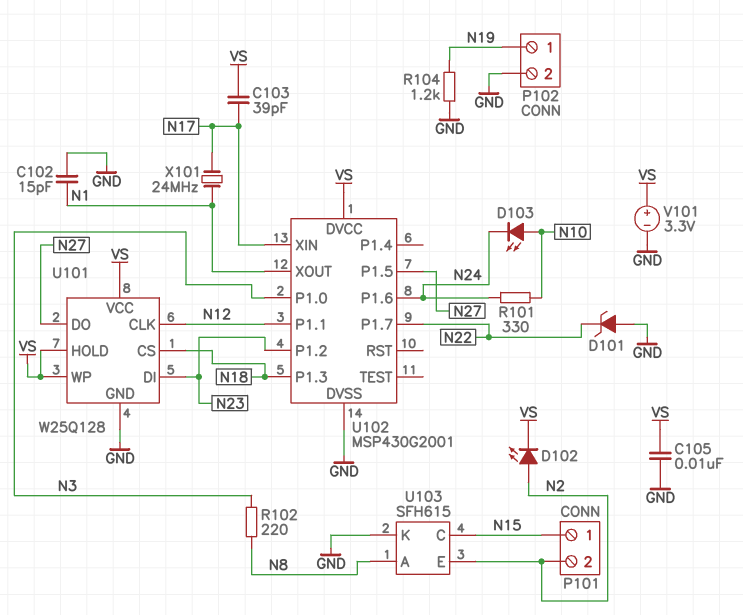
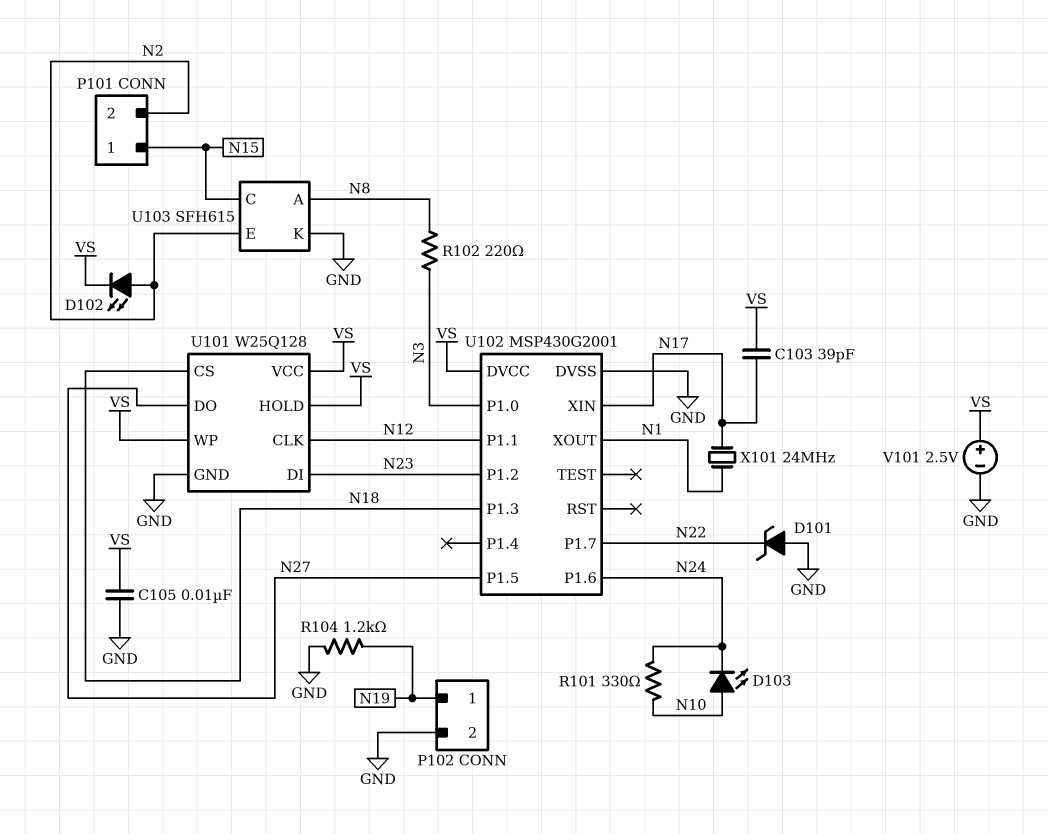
C102: 15pF (GND, N1) -> none
V101: 3.3V (plus VS, minus GND) -> 2.5V (plus VS, minus GND)

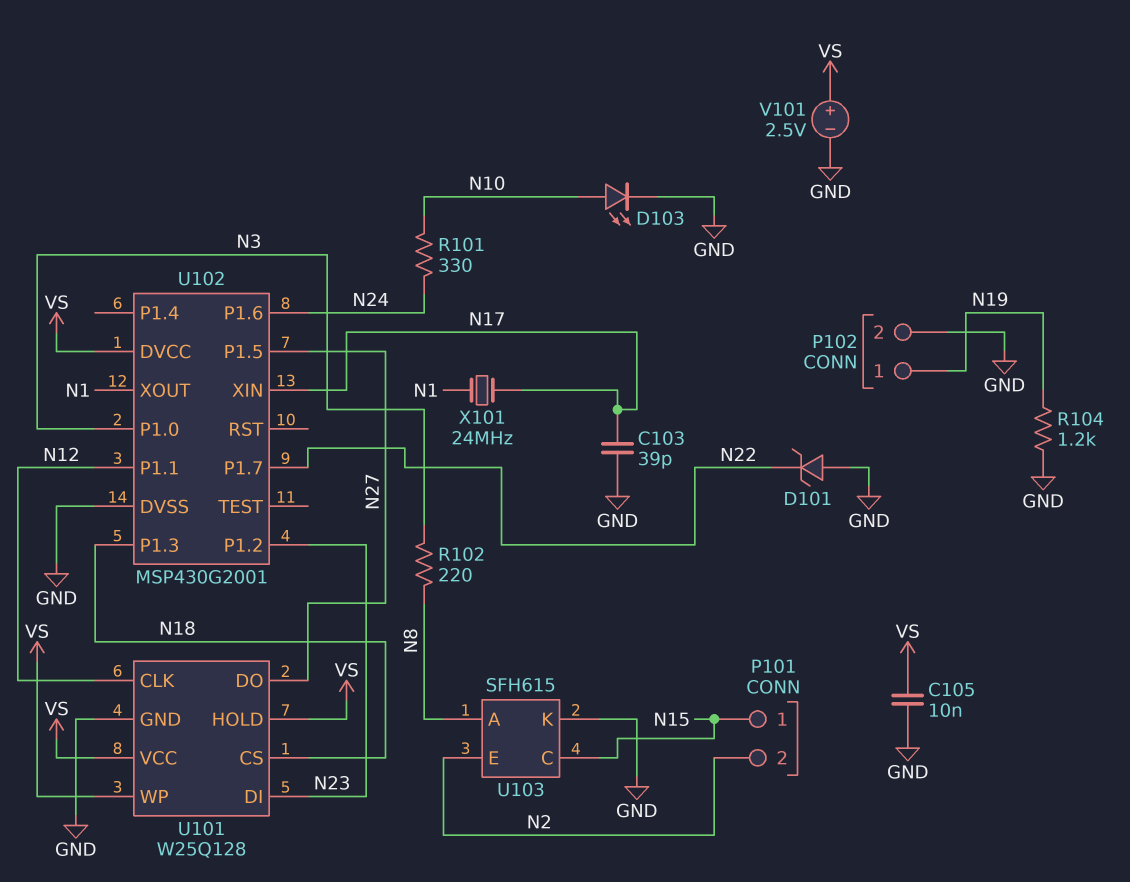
C103: 39pF (N17, VS) -> 39pF (GND, N17)
D102: LED (A N2, K VS) -> none
D103: LED (A N10, K N24) -> LED (A N10, K GND)

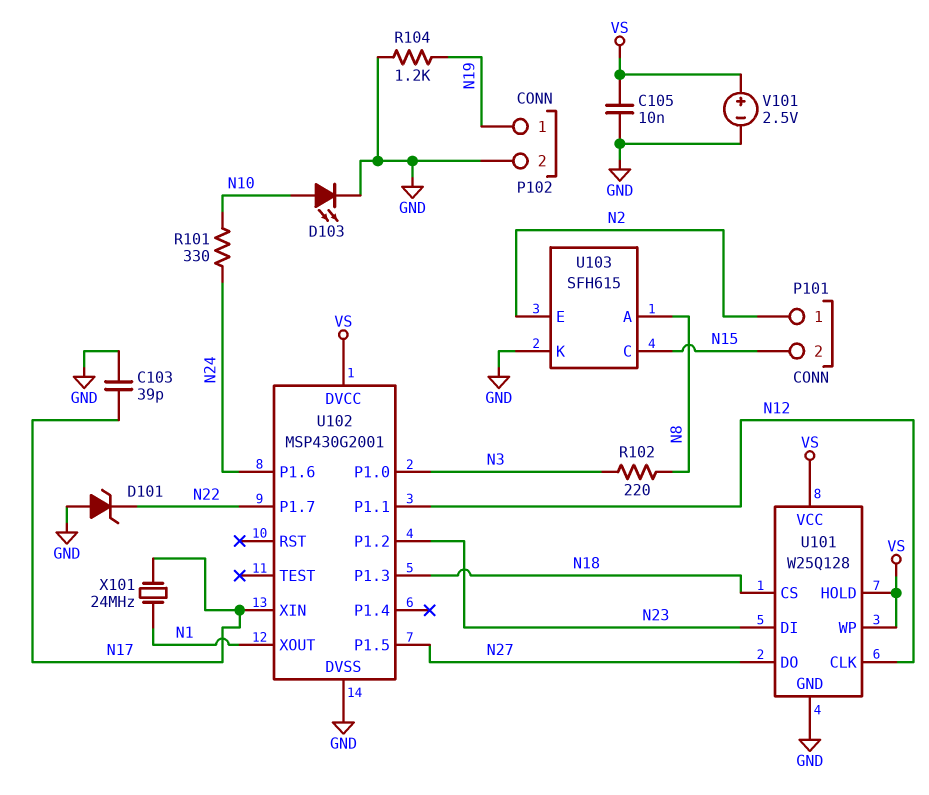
P101 pin 1: N15 -> N2
P101 pin 2: N2 -> N15

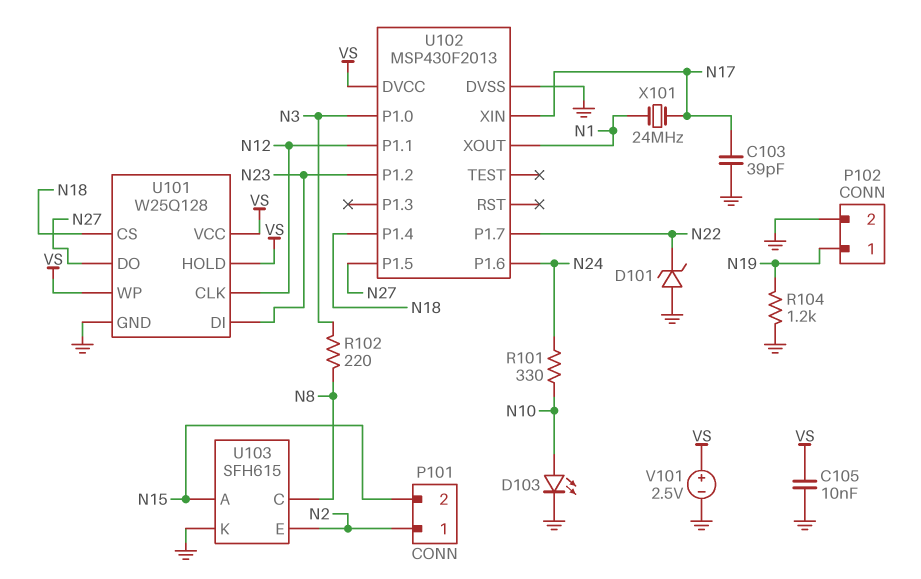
U102: MSP430G2001 -> MSP430F2013
U102 pin P1.3: N18 -> none
U102 pin P1.4: none -> N18
U103 pin A: N8 -> N15
U103 pin C: N15 -> N8

